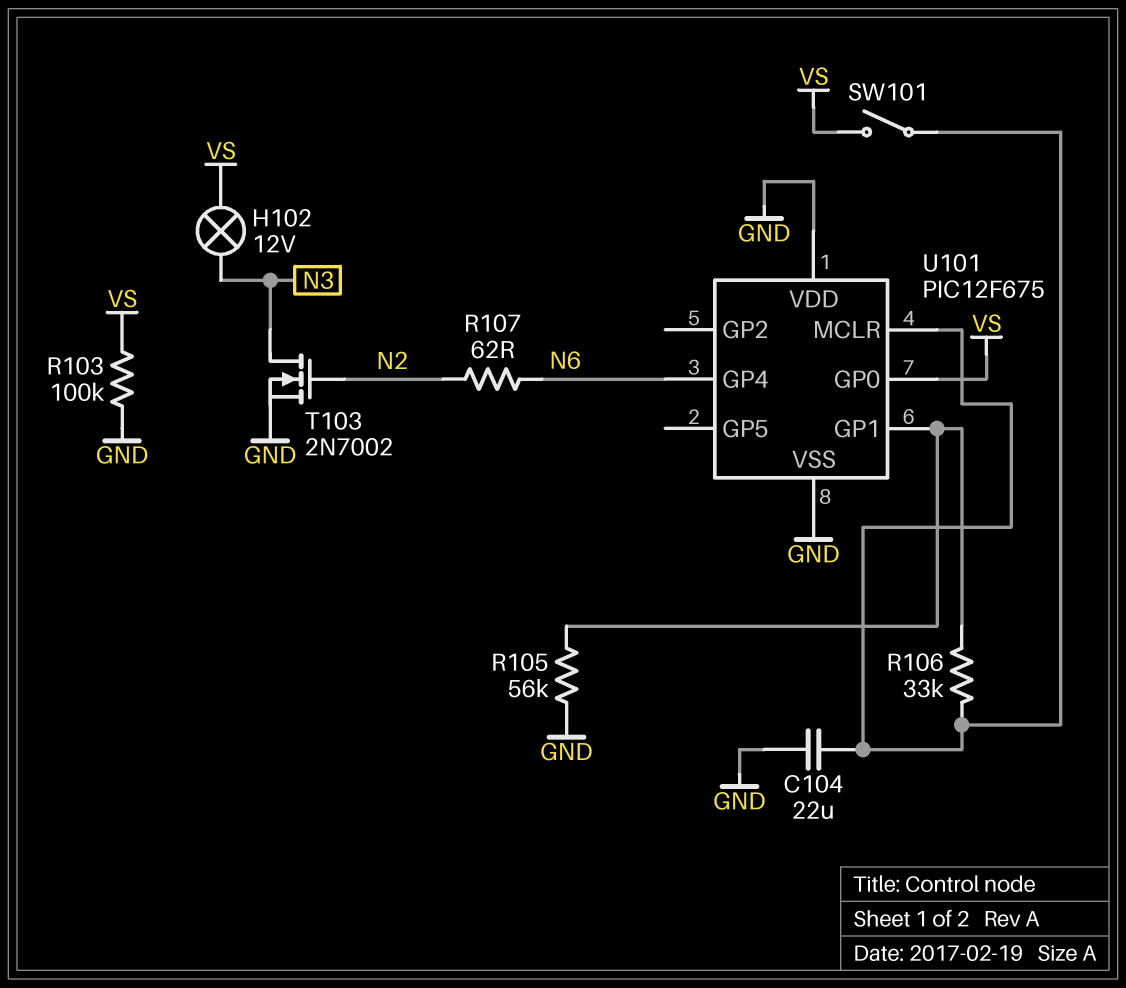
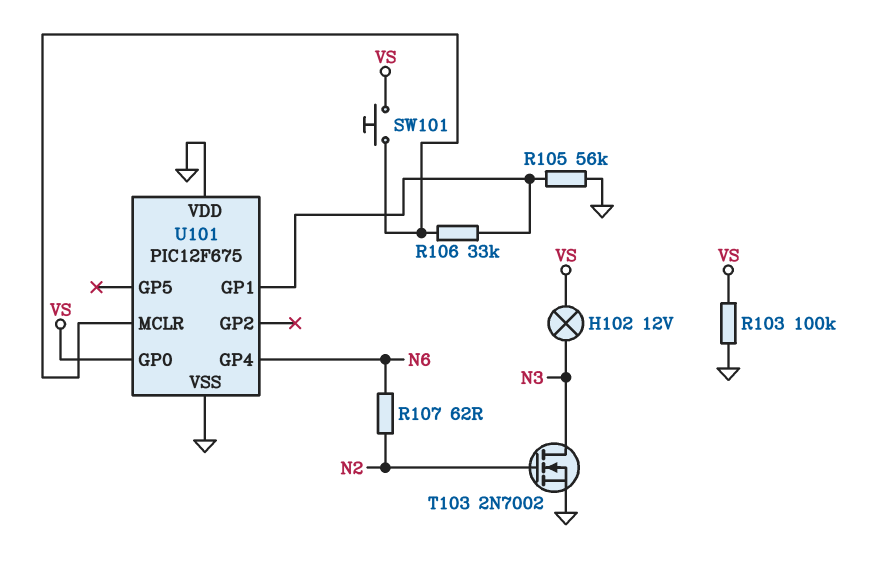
C104: 22uF (GND, U101/MCLR) -> none
SW101: switch (U101/MCLR, VS) -> button (U101/MCLR, VS)

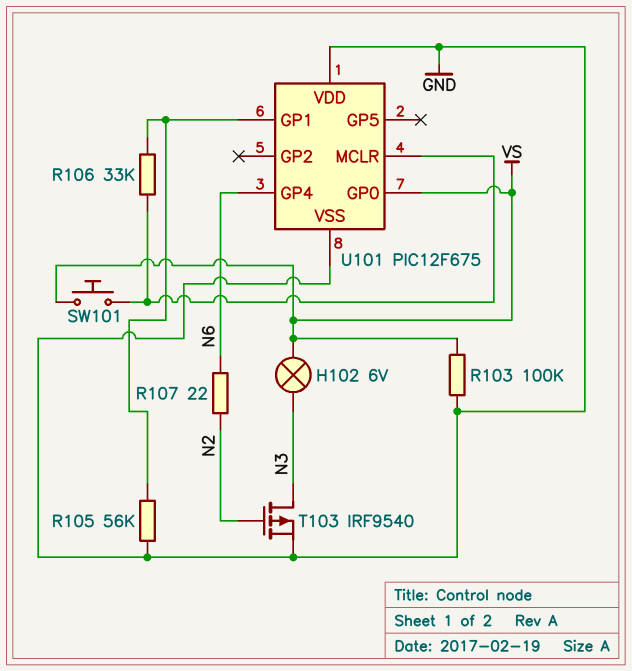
H102: lamp 12V (N3, VS) -> lamp 6V (N3, VS)
R107: 62 (N2, N6) -> 22 (N2, N6)
T103: NMOS 2N7002 (G N2, D N3, S GND) -> PMOS IRF9540 (G N2, D N3, S GND)

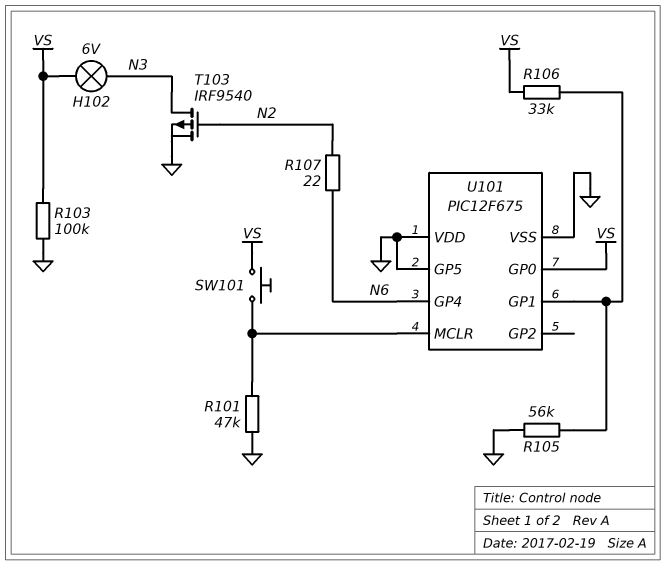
R101: none -> 47k (GND, U101/MCLR)
R106: 33k (U101/GP1, U101/MCLR) -> 33k (U101/GP1, VS)
U101 pin GP5: none -> GND

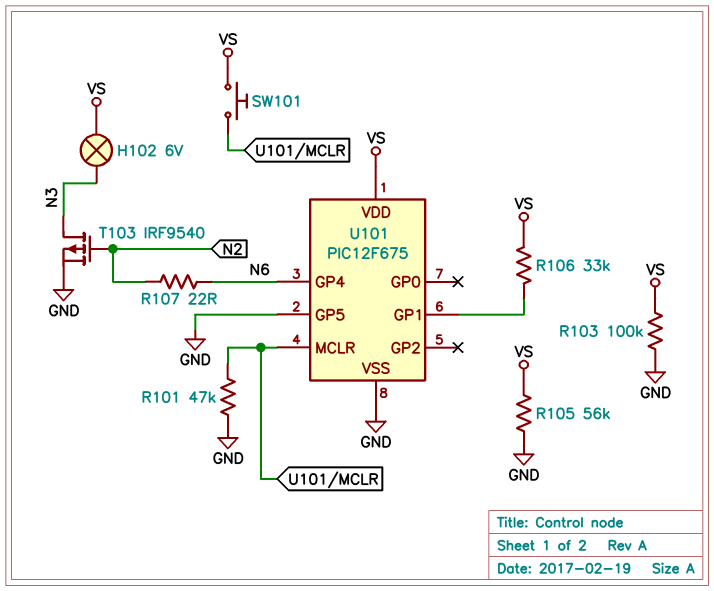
R105: 56k (GND, U101/GP1) -> 56k (GND, VS)
U101 pin GP0: VS -> none
U101 pin VDD: GND -> VS

